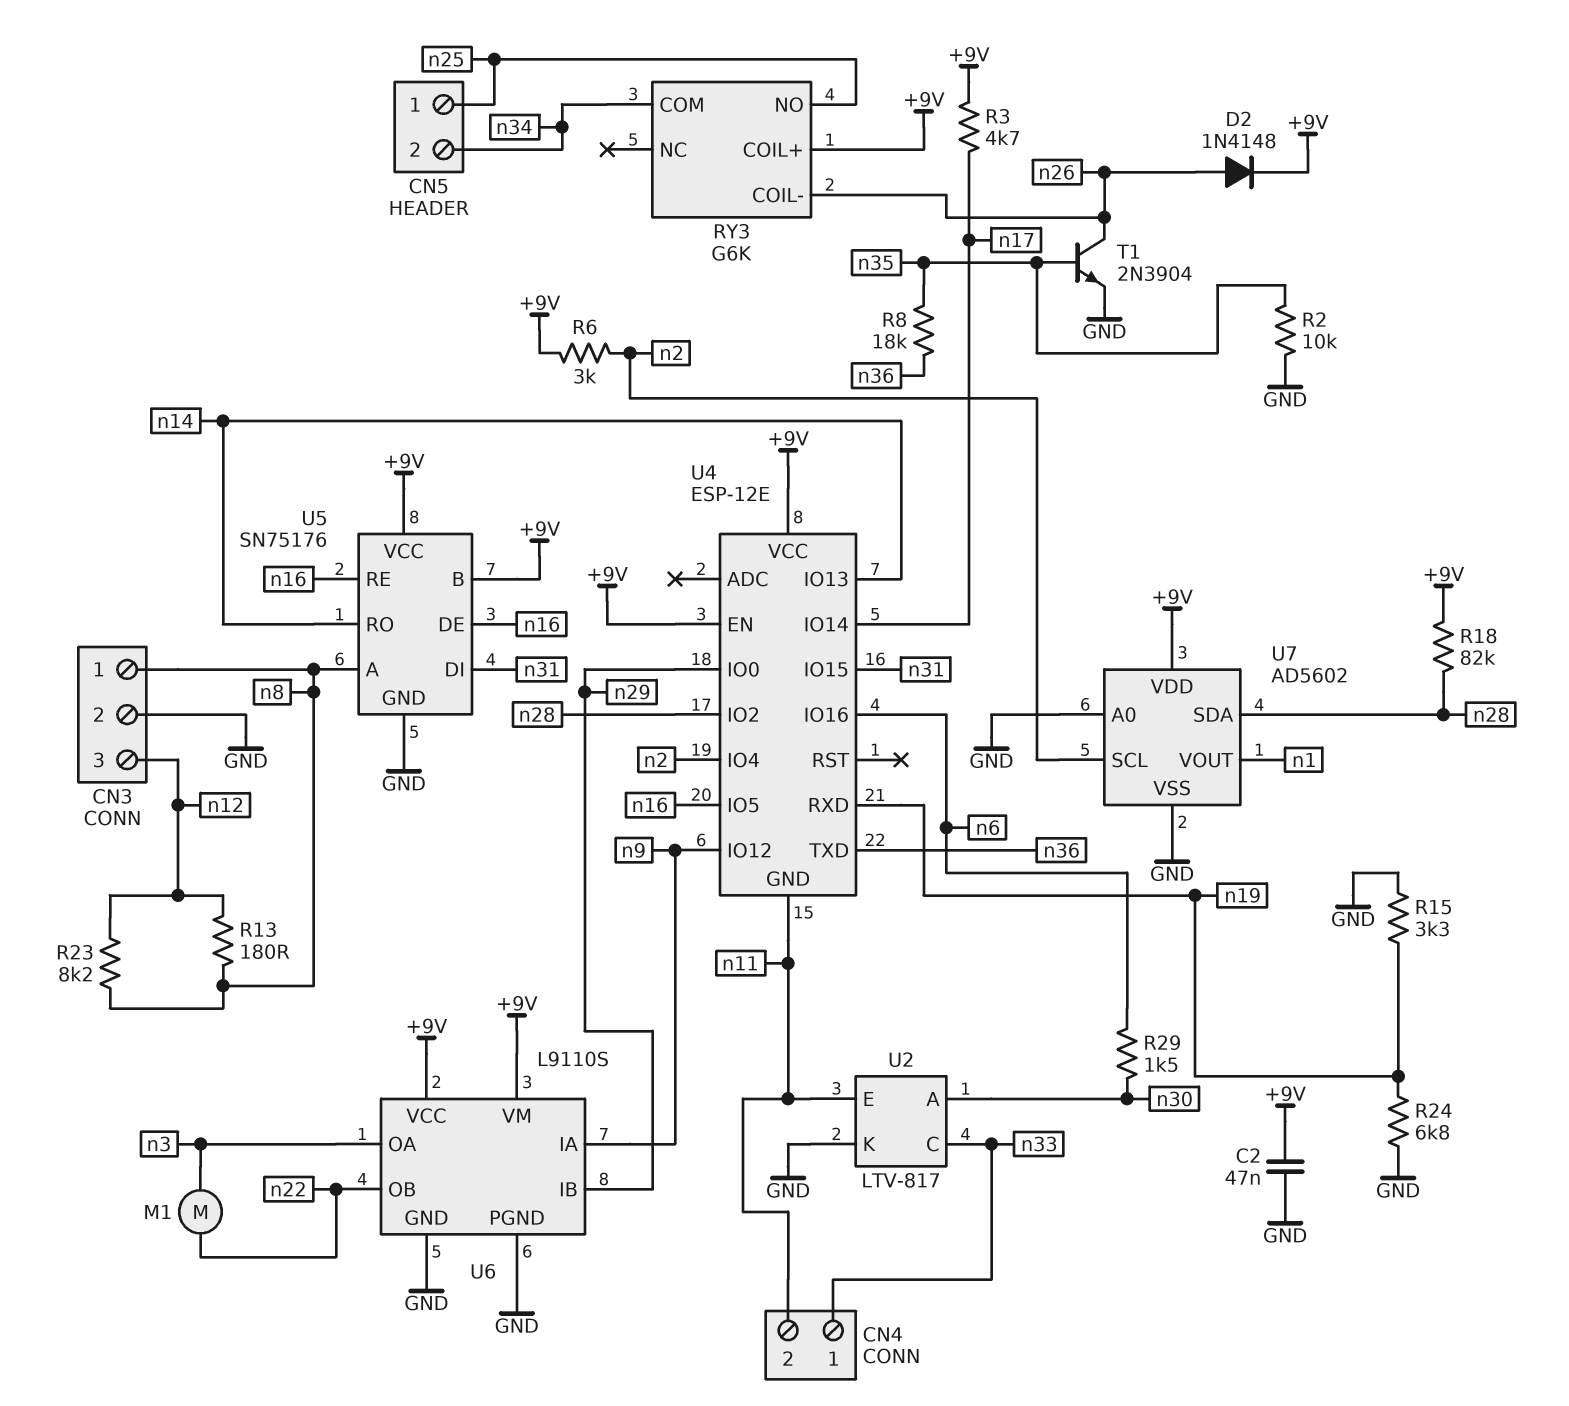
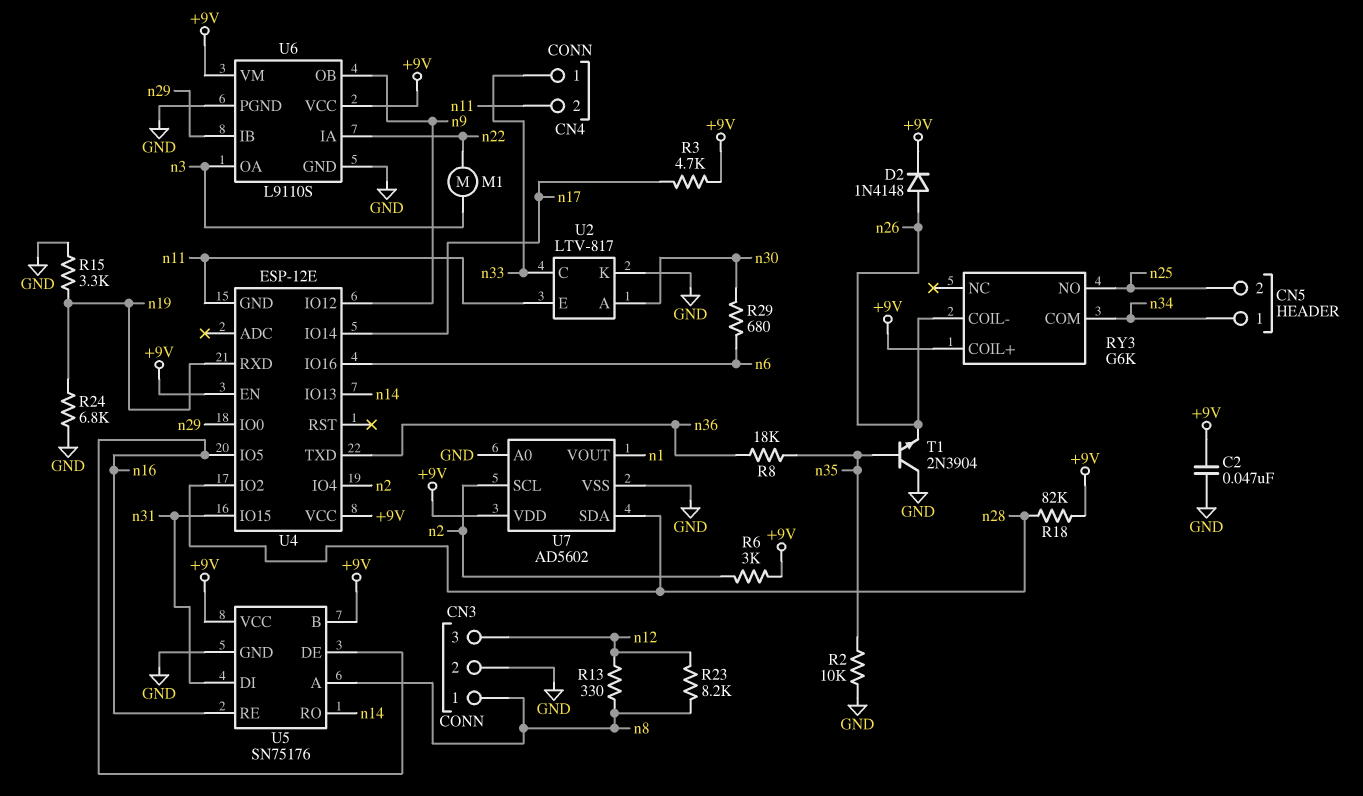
CN5 pin 1: n25 -> n34
CN5 pin 2: n34 -> n25
R13: 180 (n8, n12) -> 330 (n8, n12)
R29: 1.5k (n6, n30) -> 680 (n6, n30)
T1: NPN 2N3904 (B n35, C n26, E GND) -> NPN 2N3904 (B n35, C GND, E n26)
U6 pin IA: n9 -> n22
U6 pin OB: n22 -> n9

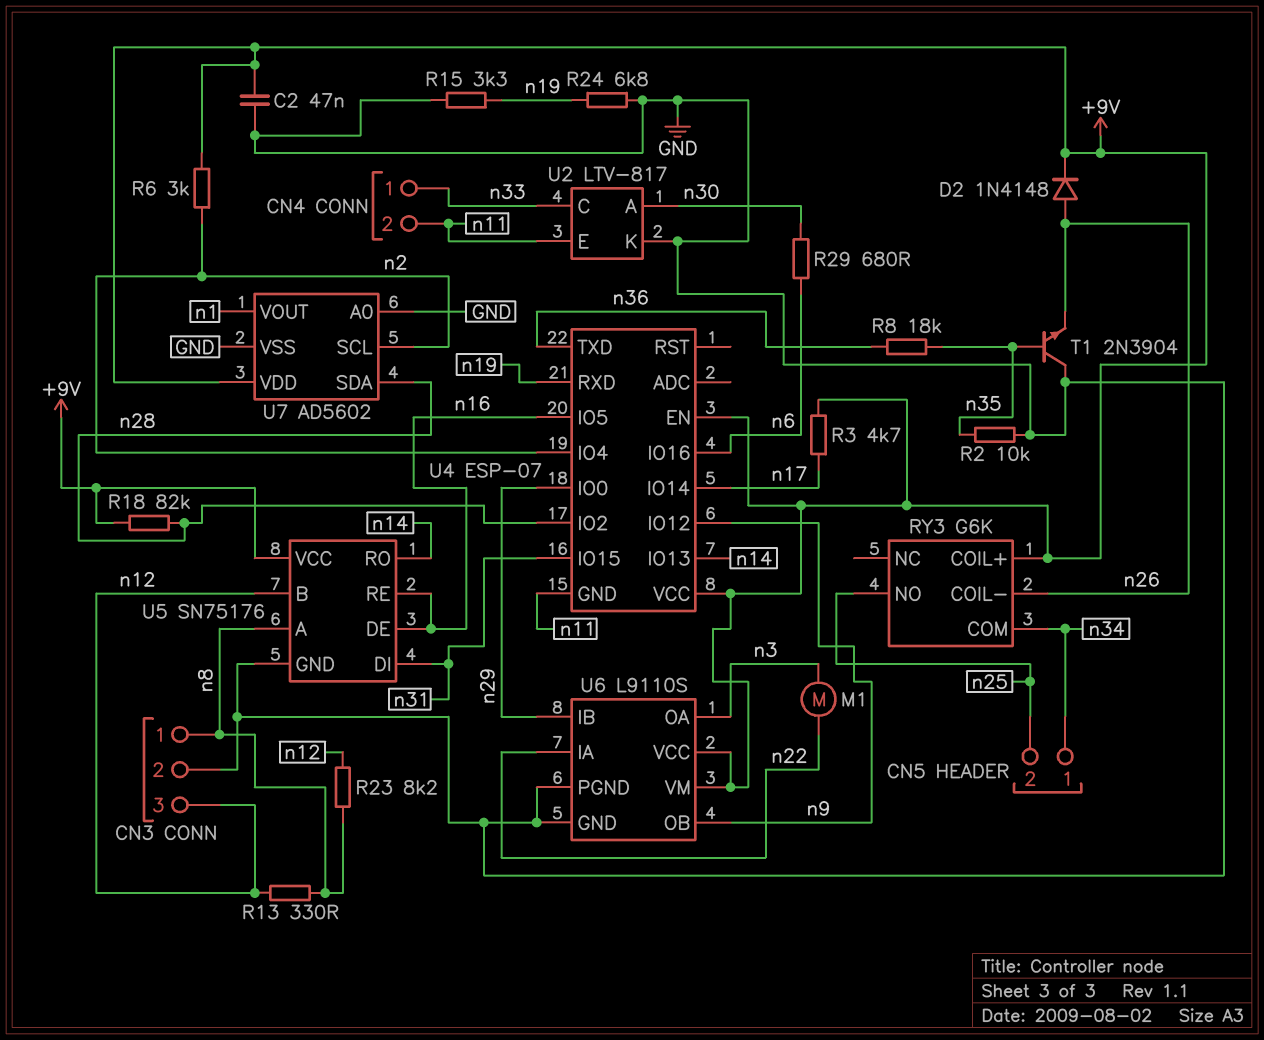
U4: ESP-12E -> ESP-07
U5 pin B: +9V -> n12

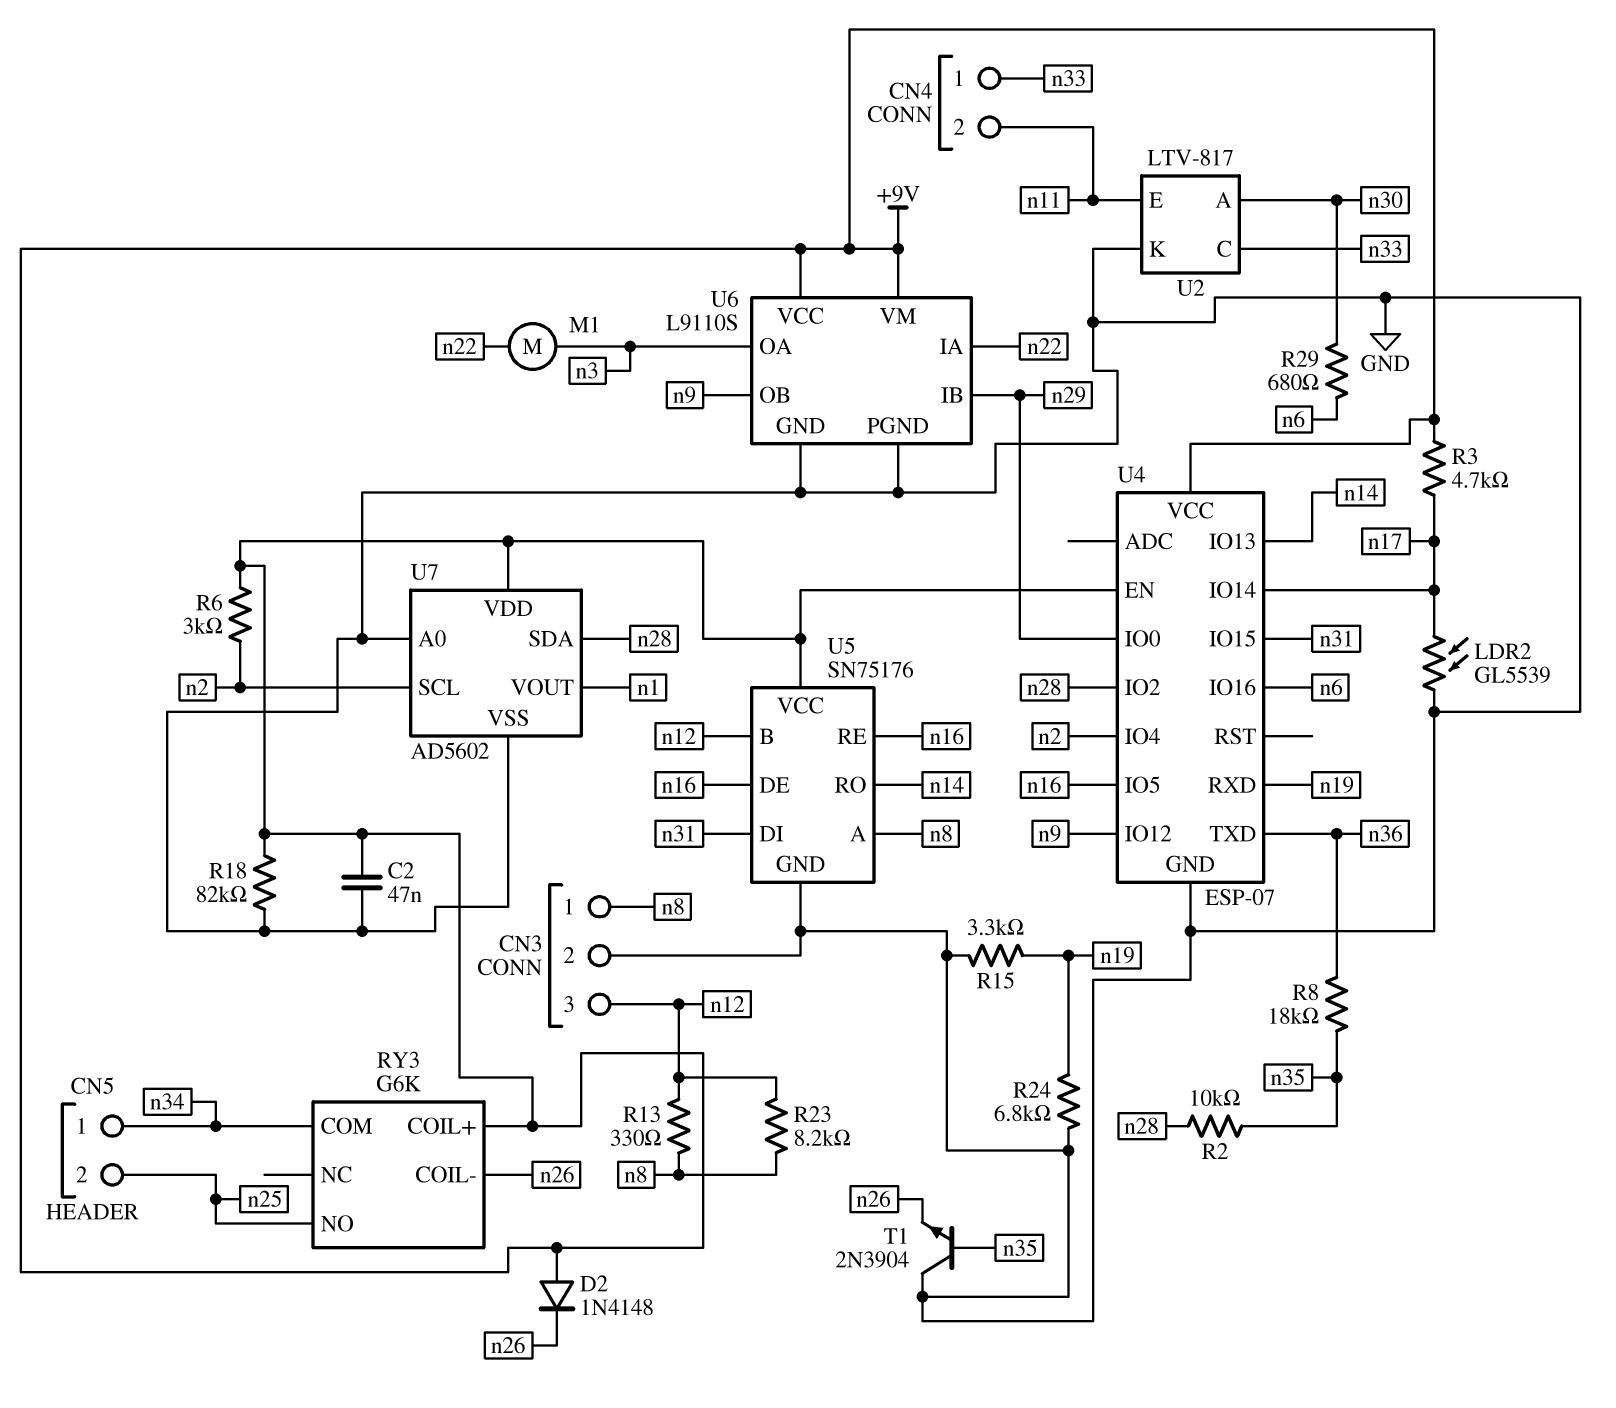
D2: diode 1N4148 (A n26, K +9V) -> diode 1N4148 (A +9V, K n26)
LDR2: none -> GL5539 (GND, n17)
R2: 10k (GND, n35) -> 10k (n28, n35)
R18: 82k (+9V, n28) -> 82k (+9V, GND)
U4 pin GND: n11 -> GND

